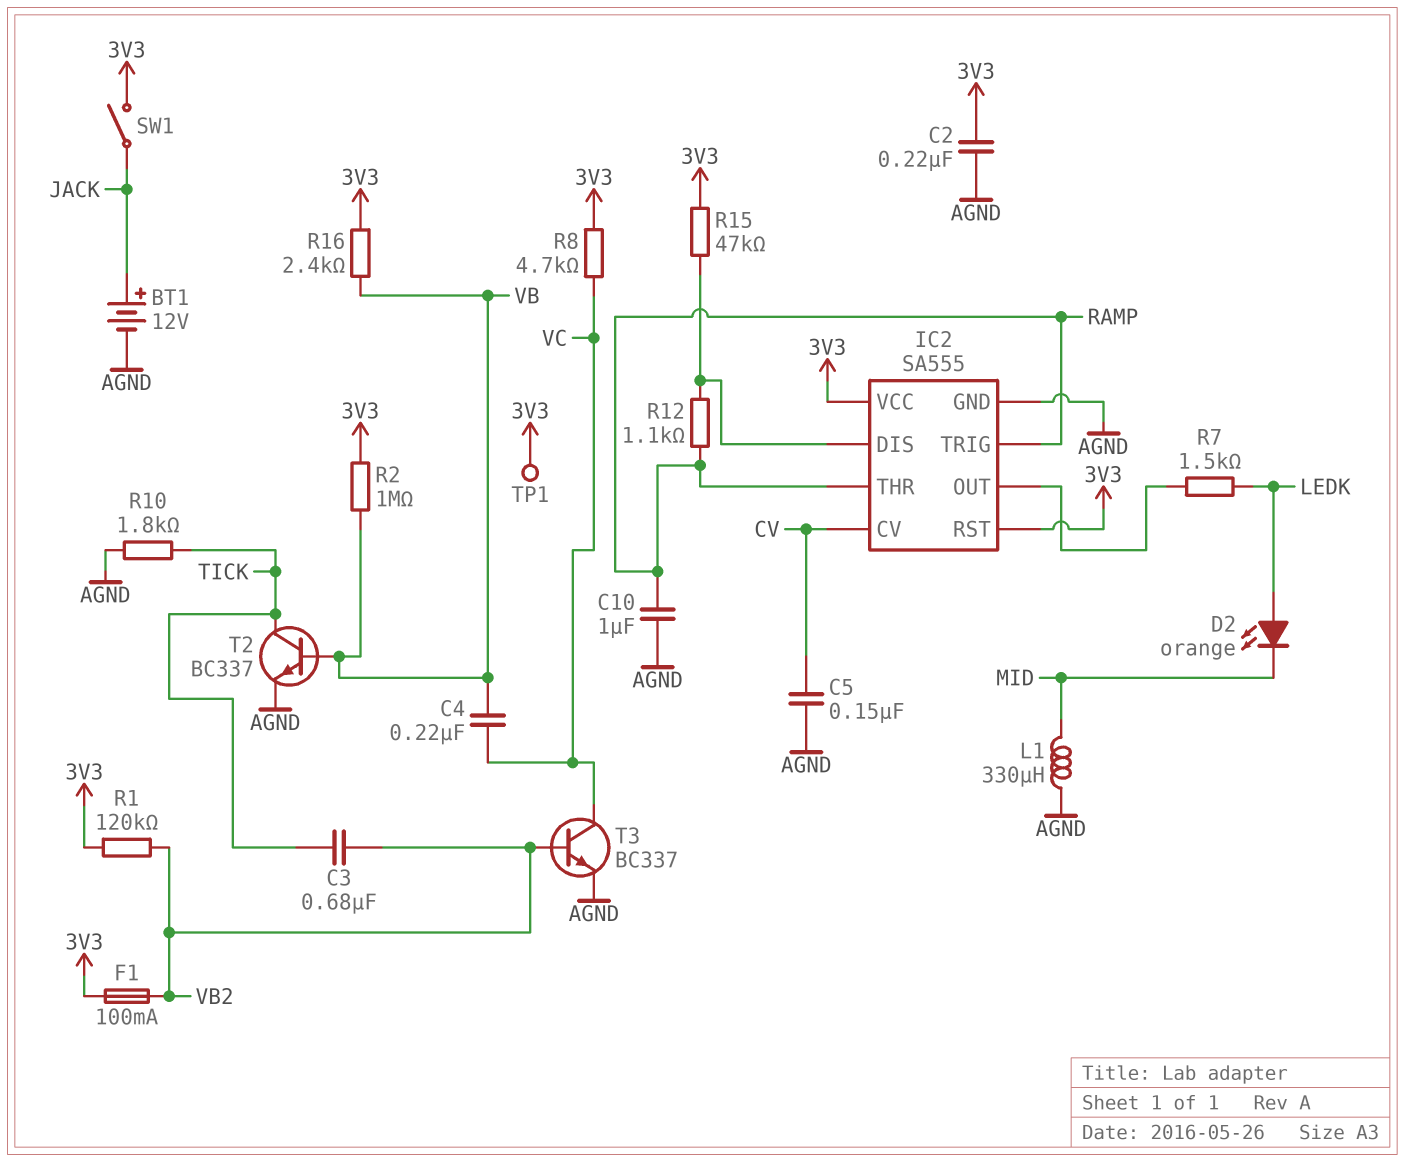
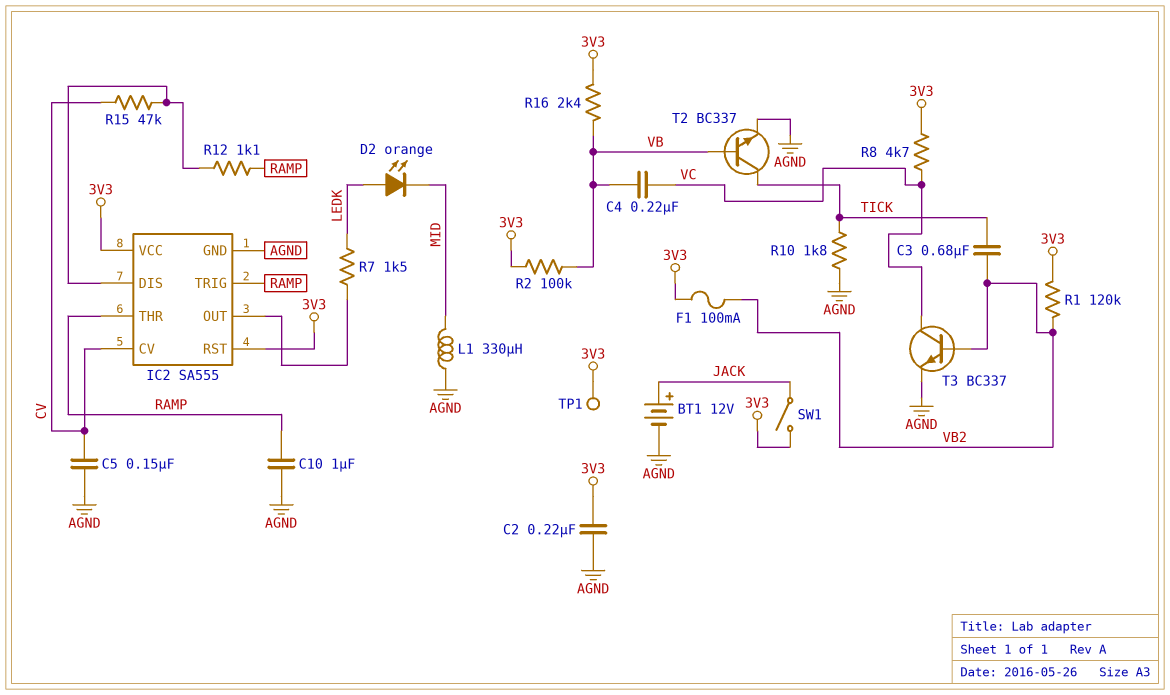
R2: 1M (3V3, VB) -> 100k (3V3, VB)
R15: 47k (3V3, IC2/DIS) -> 47k (CV, IC2/DIS)

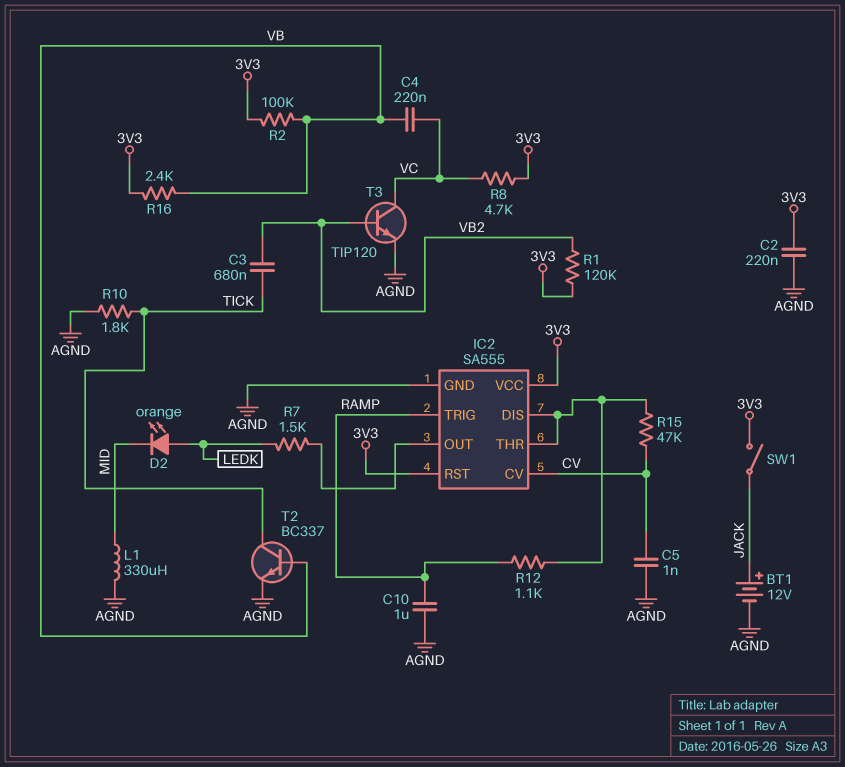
C5: 150nF (AGND, CV) -> 1nF (AGND, CV)
F1: 100mA (3V3, VB2) -> none
IC2 pin THR: RAMP -> IC2/DIS
T3: NPN BC337 (B VB2, C VC, E AGND) -> NPN TIP120 (B VB2, C VC, E AGND)
TP1: test point (3V3) -> none

